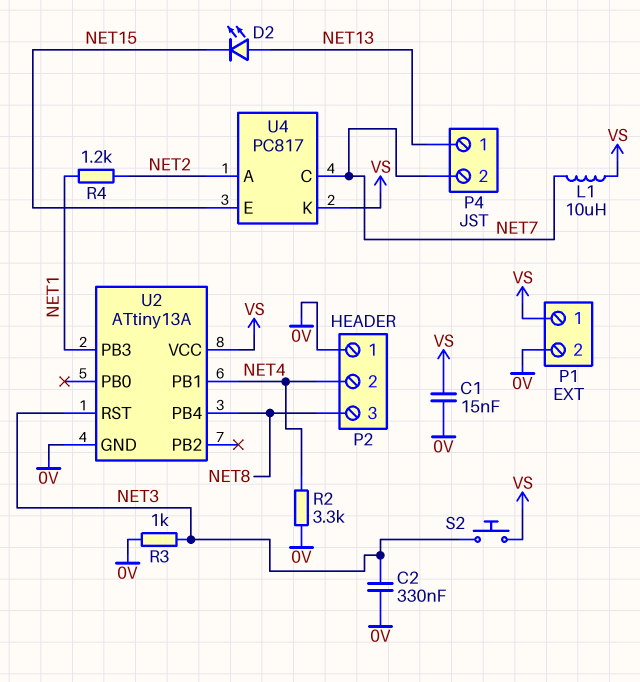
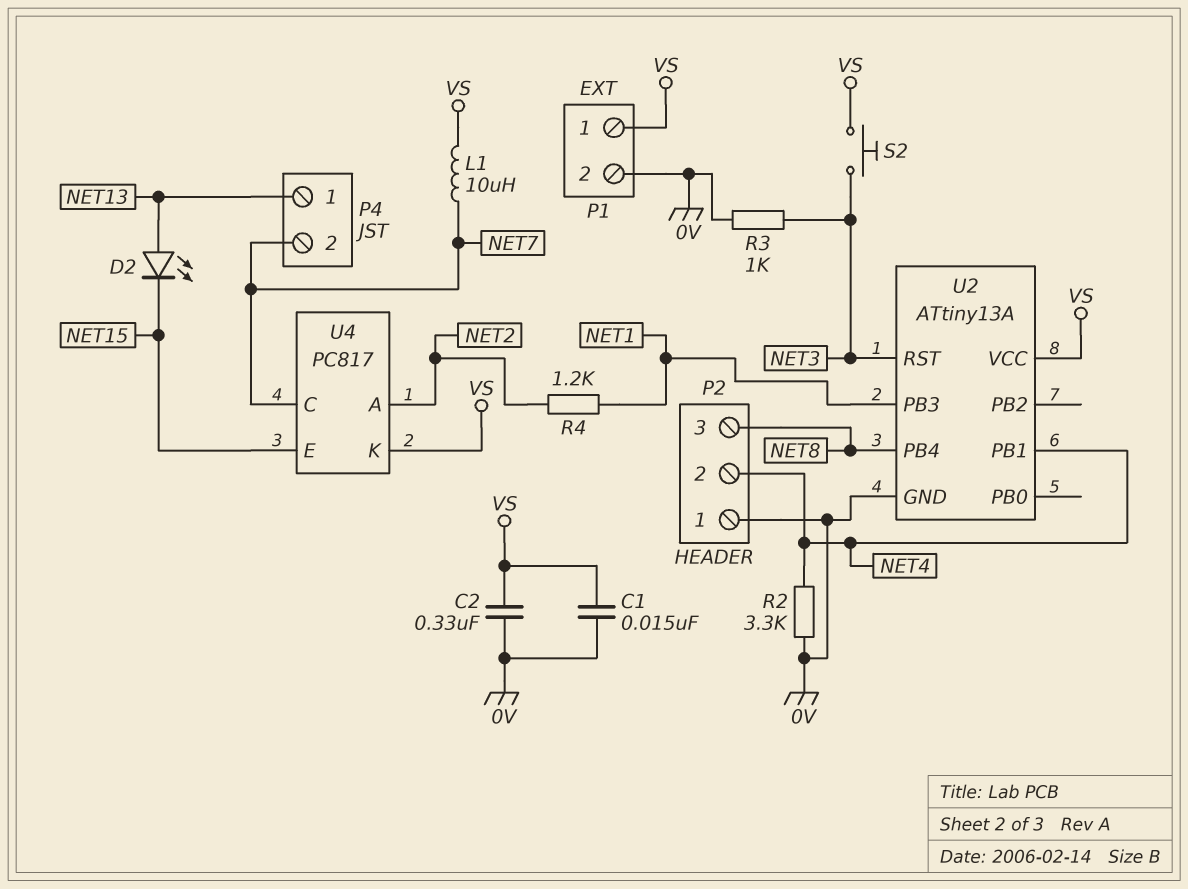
C2: 330nF (0V, NET3) -> 330nF (0V, VS)

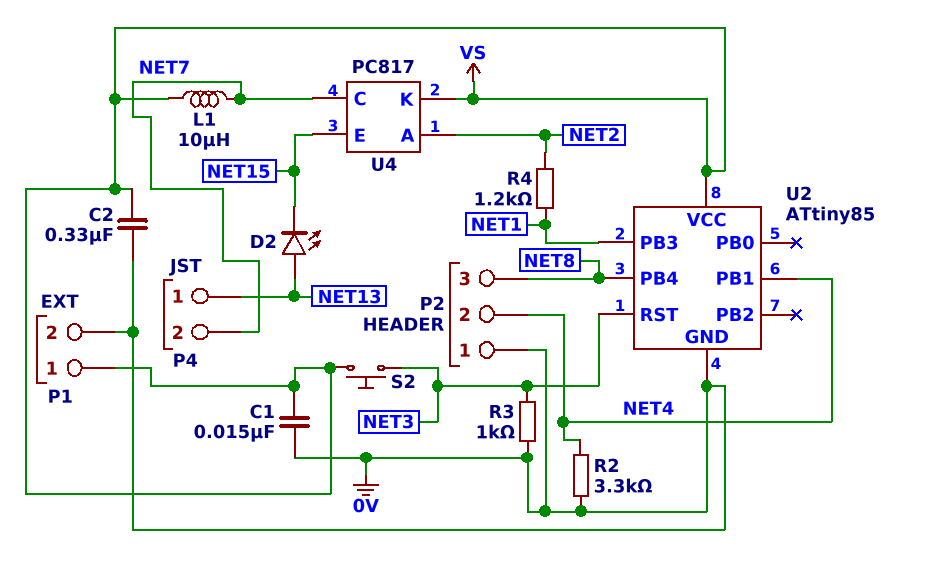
U2: ATtiny13A -> ATtiny85

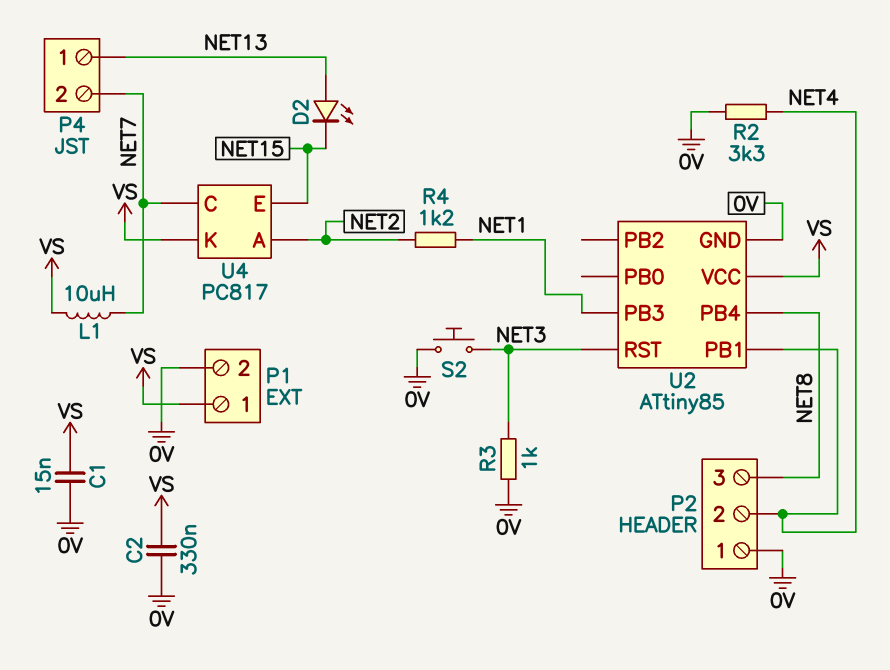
S2: button (NET3, VS) -> button (0V, NET3)

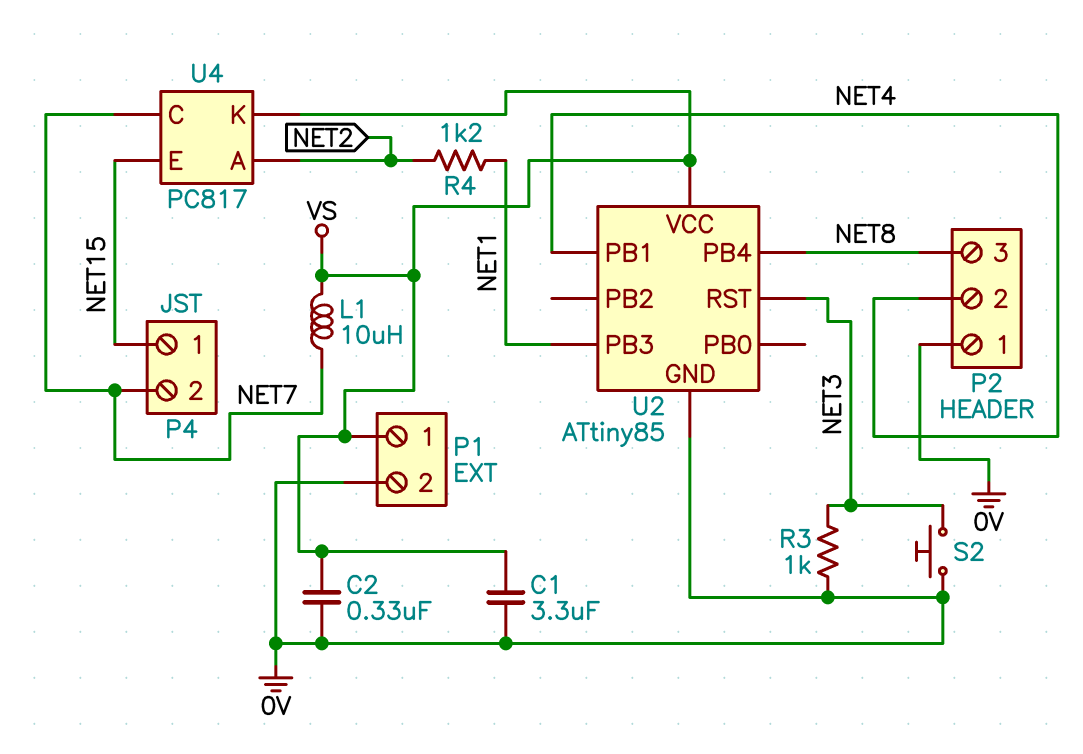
C1: 15nF (0V, VS) -> 3.3uF (0V, VS)
D2: LED (A NET13, K NET15) -> none
P4 pin 1: NET13 -> NET15
R2: 3.3k (0V, NET4) -> none

